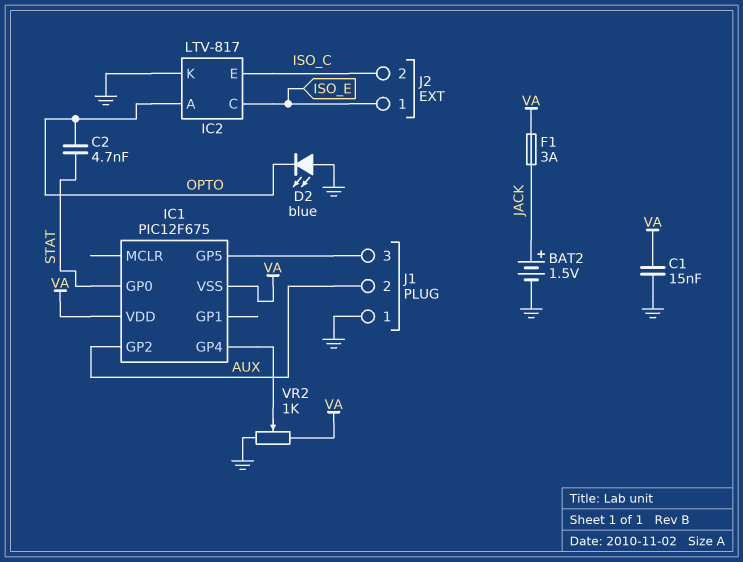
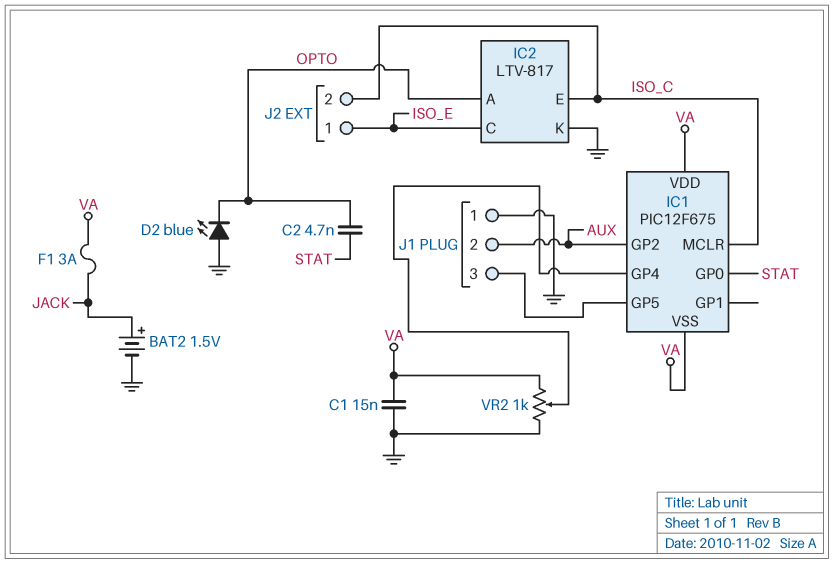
IC1 pin MCLR: none -> ISO_C

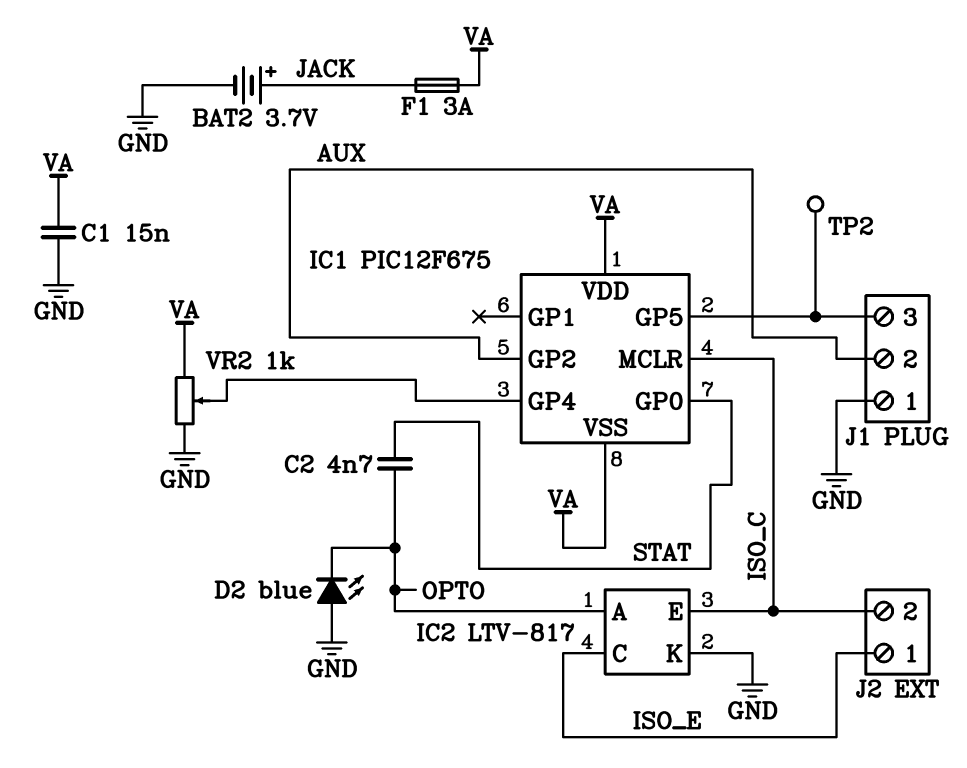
BAT2: 1.5V (plus JACK, minus GND) -> 3.7V (plus JACK, minus GND)
TP2: none -> test point (IC1/GP5)

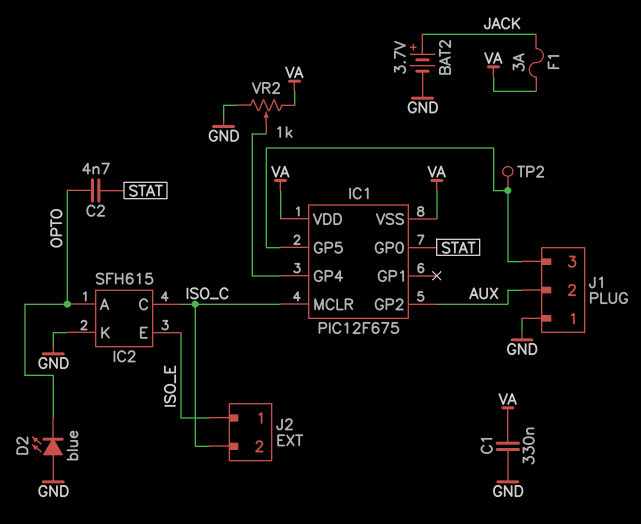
C1: 15nF (GND, VA) -> 330nF (GND, VA)
IC2: LTV-817 -> SFH615
IC2 pin C: ISO_E -> ISO_C
IC2 pin E: ISO_C -> ISO_E

